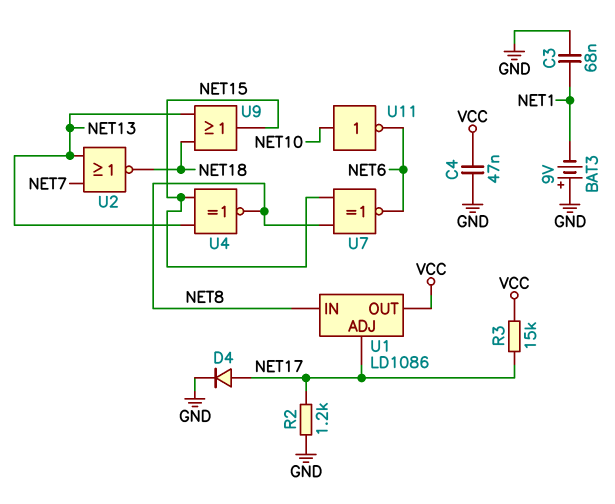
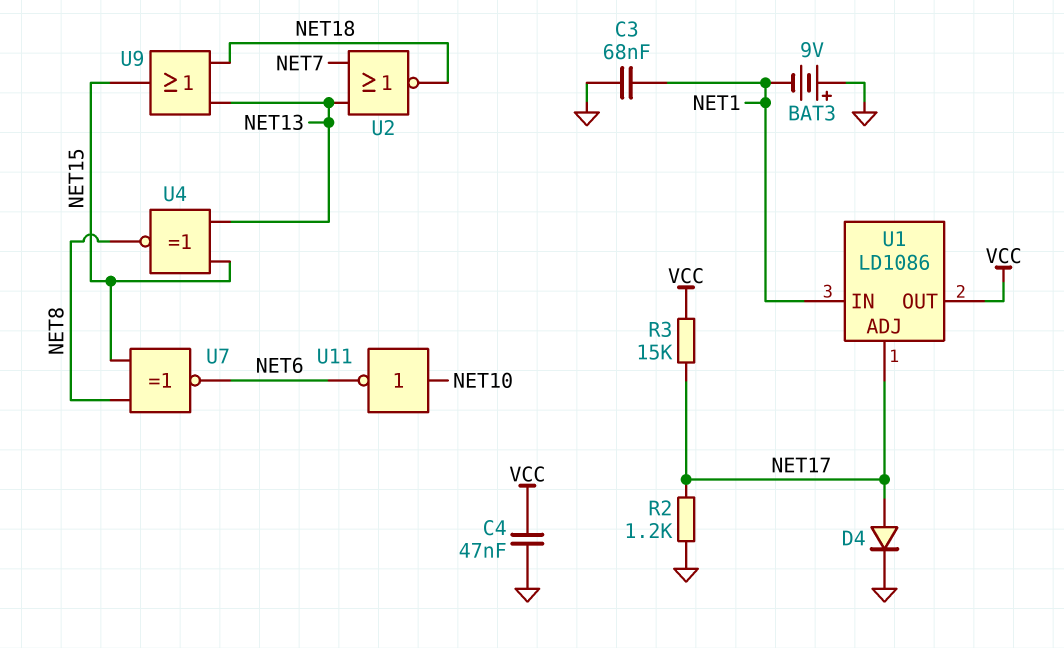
U1 pin IN: NET8 -> NET1

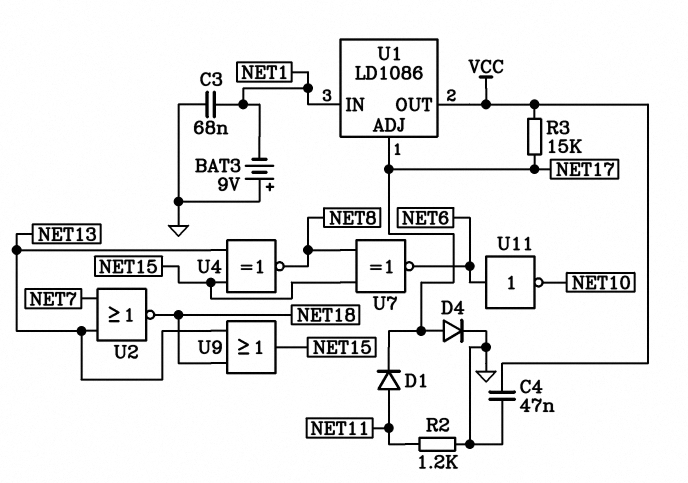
D1: none -> diode (A NET11, K NET17)
R2: 1.2k (GND, NET17) -> 1.2k (GND, NET11)
U11: NOT (in NET10, out NET6) -> NOT (in NET6, out NET10)

